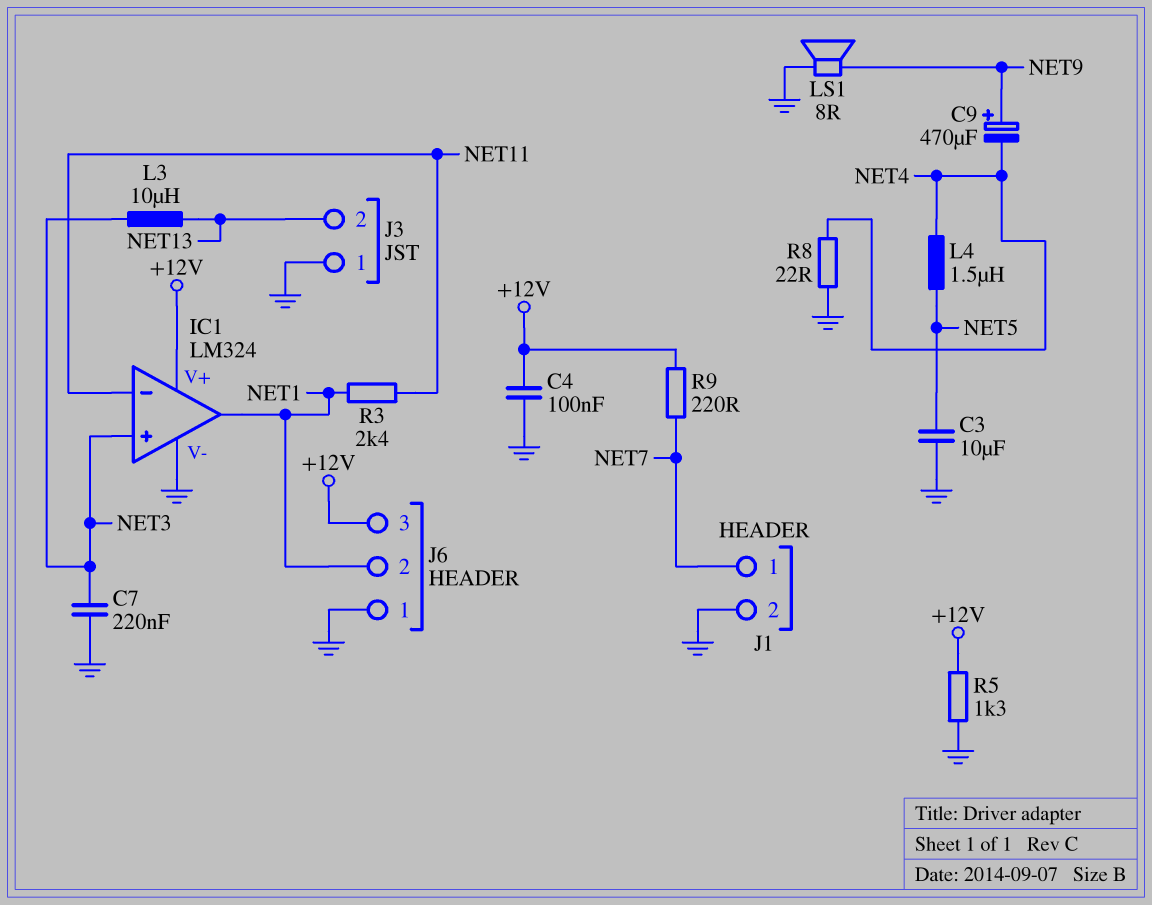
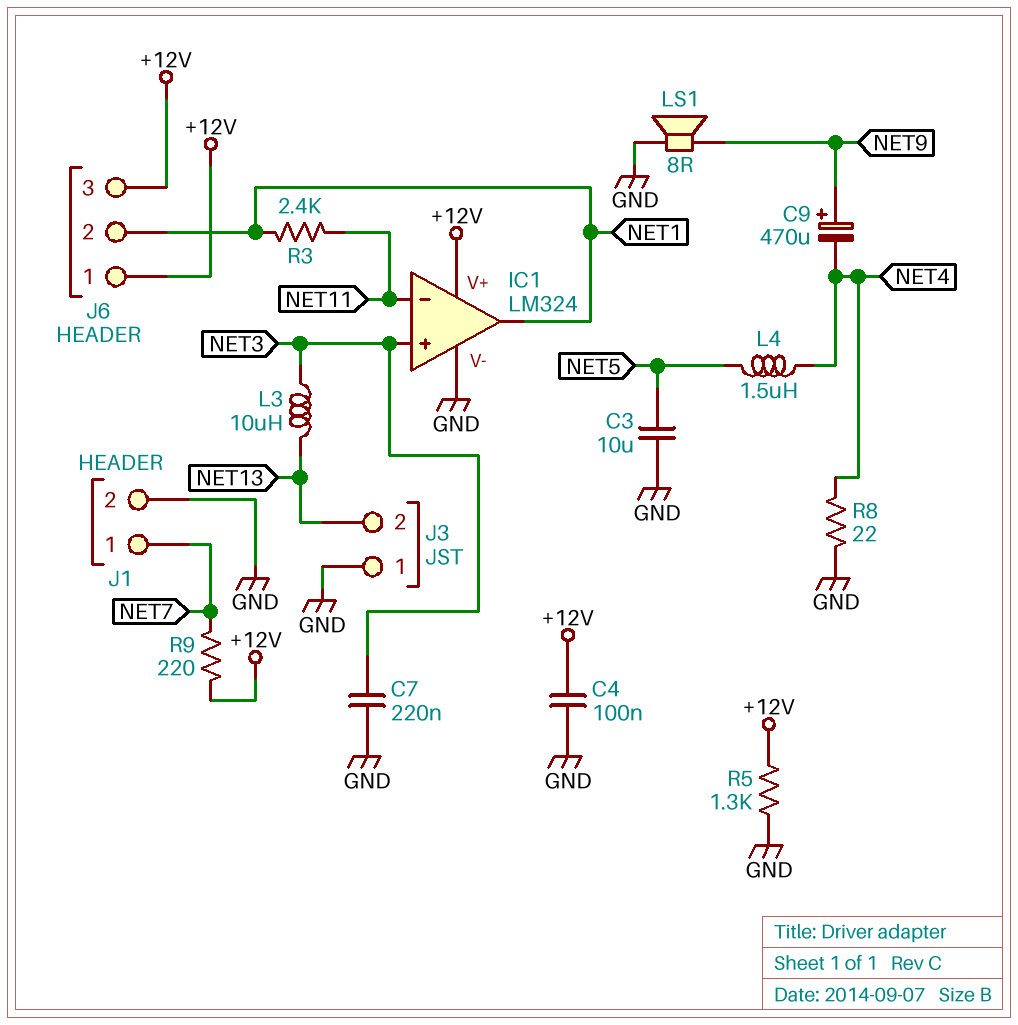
J6 pin 1: GND -> +12V

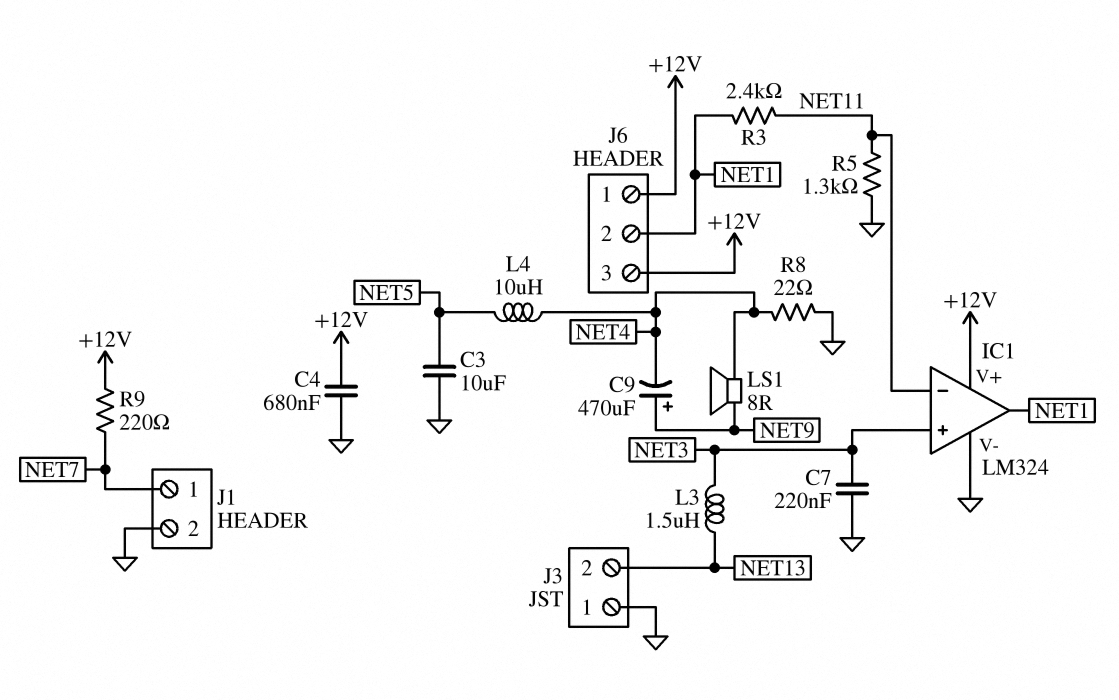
C4: 100nF (+12V, GND) -> 680nF (+12V, GND)
L3: 10uH (NET3, NET13) -> 1.5uH (NET3, NET13)
L4: 1.5uH (NET4, NET5) -> 10uH (NET4, NET5)
LS1: speaker 8R (GND, NET9) -> speaker 8R (NET4, NET9)
R5: 1.3k (+12V, GND) -> 1.3k (GND, NET11)

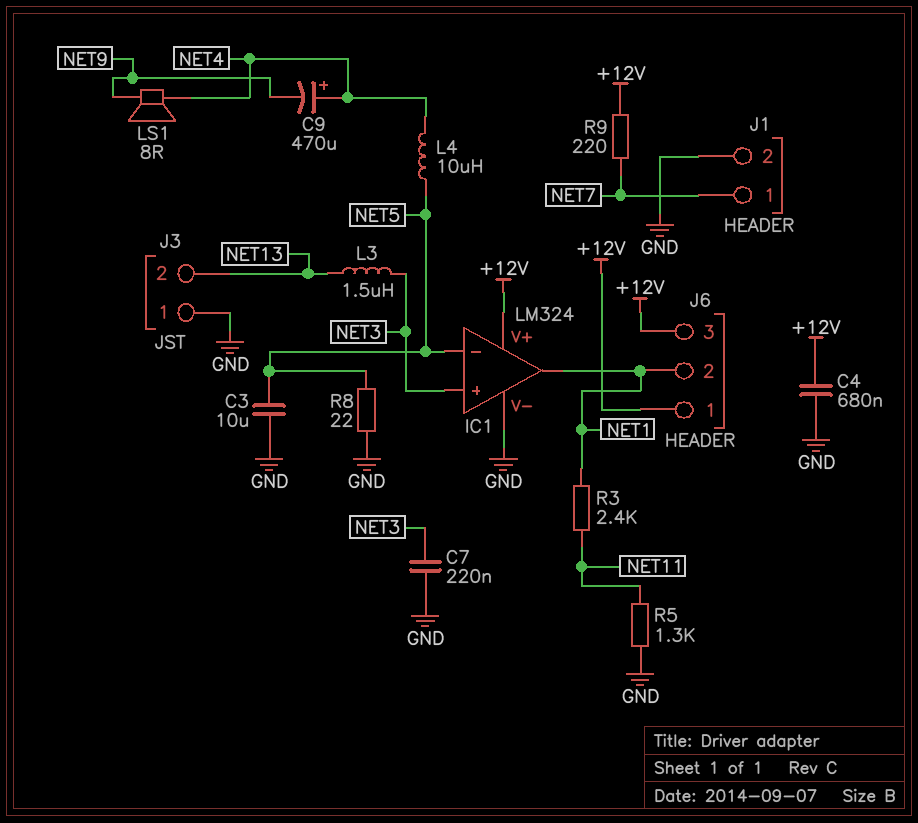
C9: 470uF (plus NET9, minus NET4) -> 470uF (plus NET4, minus NET9)
IC1 pin in-: NET11 -> NET5
R8: 22 (GND, NET4) -> 22 (GND, NET5)

